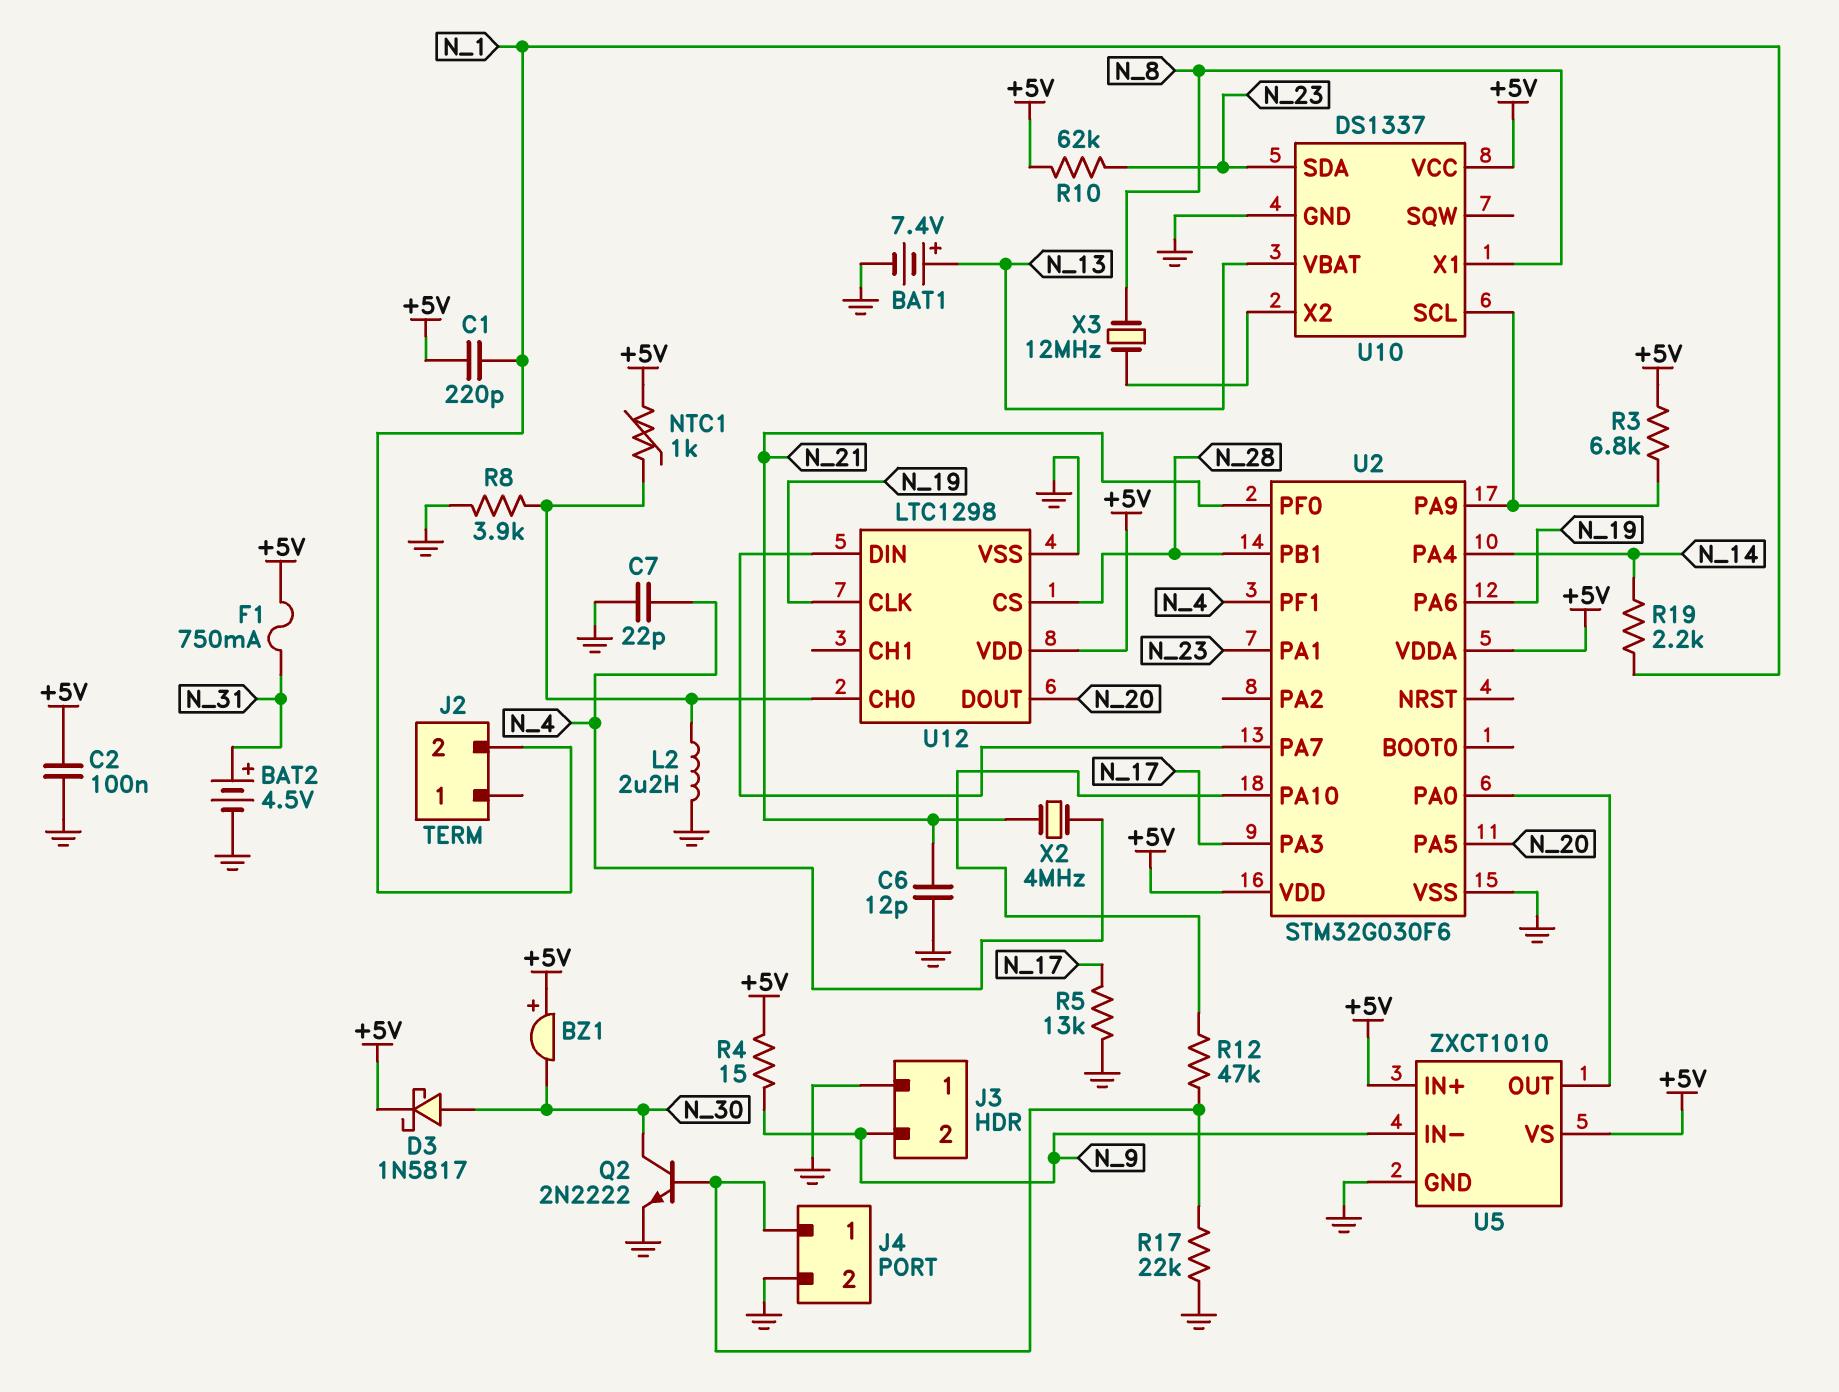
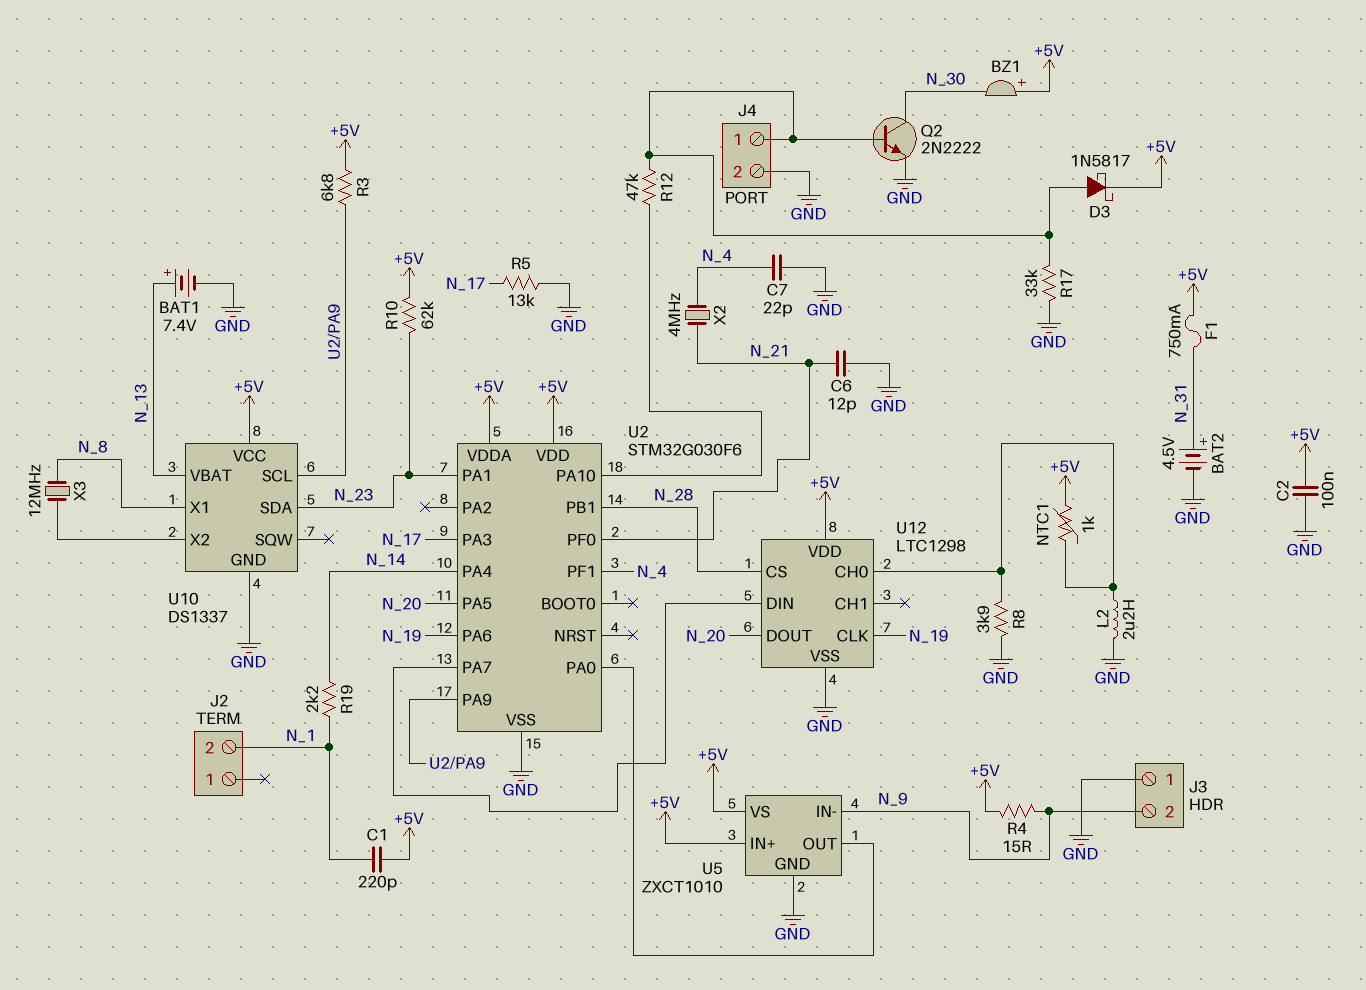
D3: schottky 1N5817 (A N_30, K +5V) -> schottky 1N5817 (A J4/1, K +5V)
R17: 22k (GND, J4/1) -> 33k (GND, J4/1)

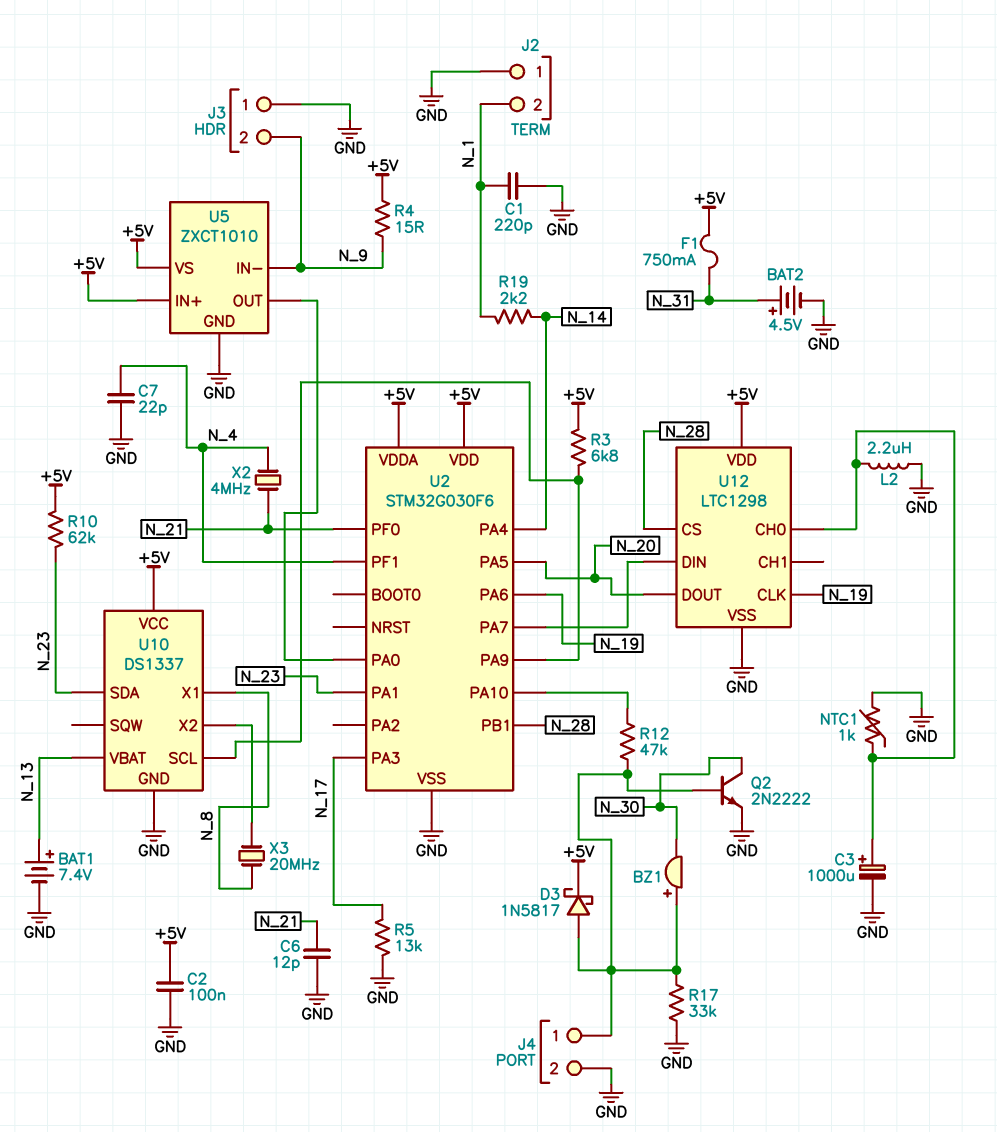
BZ1: buzzer (plus +5V, minus N_30) -> buzzer (plus J4/1, minus N_30)
C1: 220pF (+5V, N_1) -> 220pF (GND, N_1)
C3: none -> 1000uF (plus U12/CH0, minus GND)
J2 pin 1: none -> GND
NTC1: 1k (+5V, U12/CH0) -> 1k (GND, U12/CH0)
R8: 3.9k (GND, U12/CH0) -> none
X3: 12MHz (N_8, U10/X2) -> 20MHz (N_8, U10/X2)

